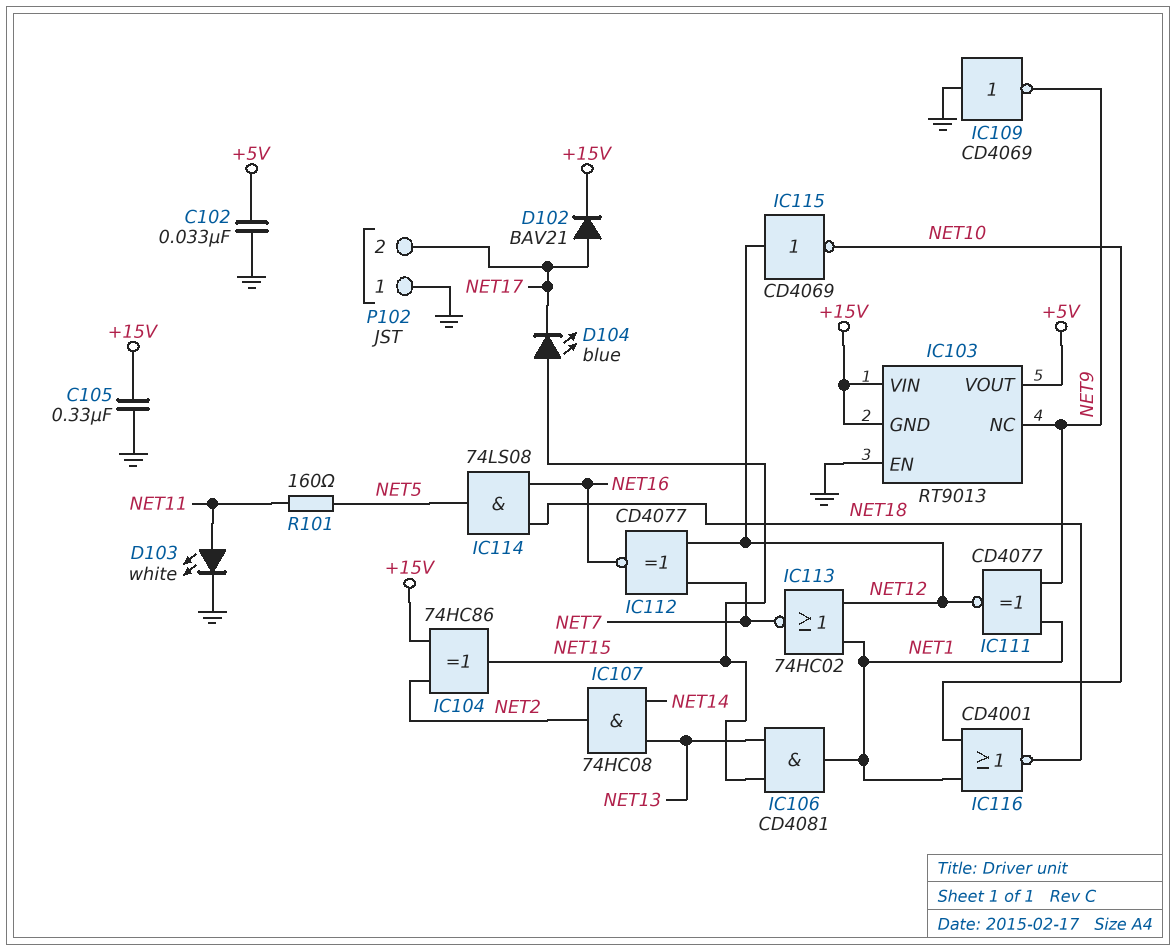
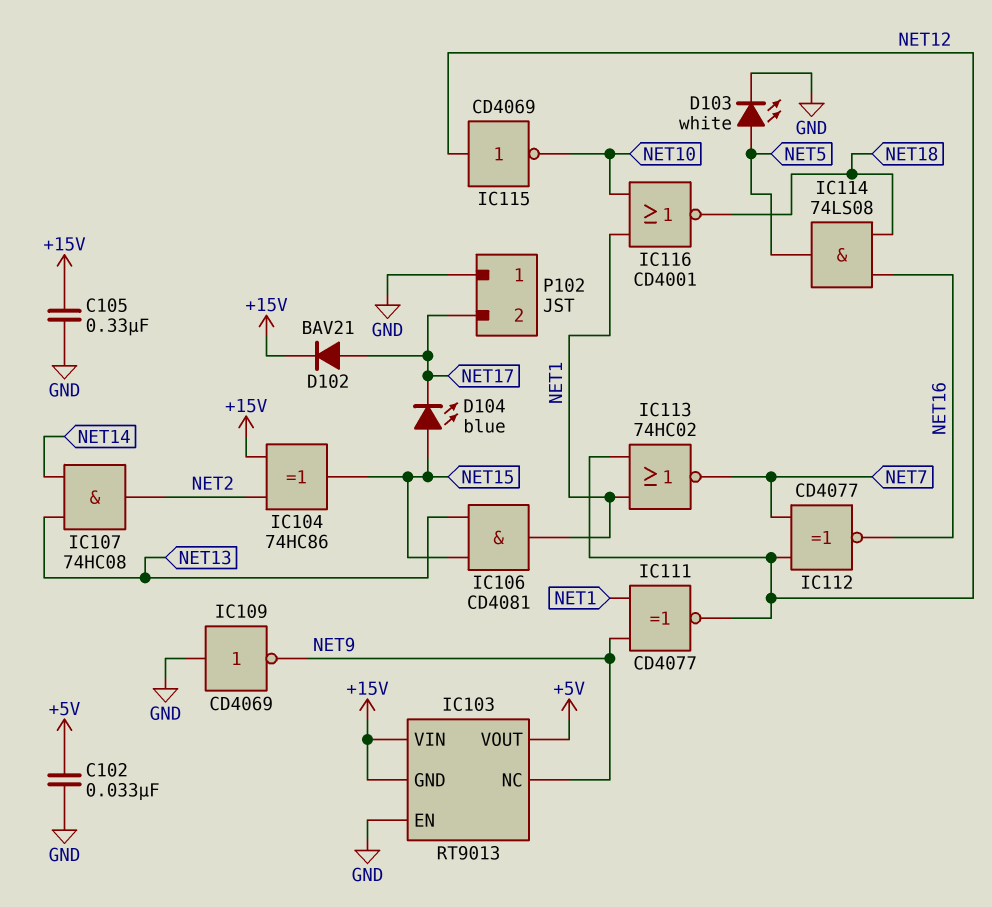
D103: LED white (A NET11, K GND) -> LED white (A NET5, K GND)
R101: 160 (NET5, NET11) -> none

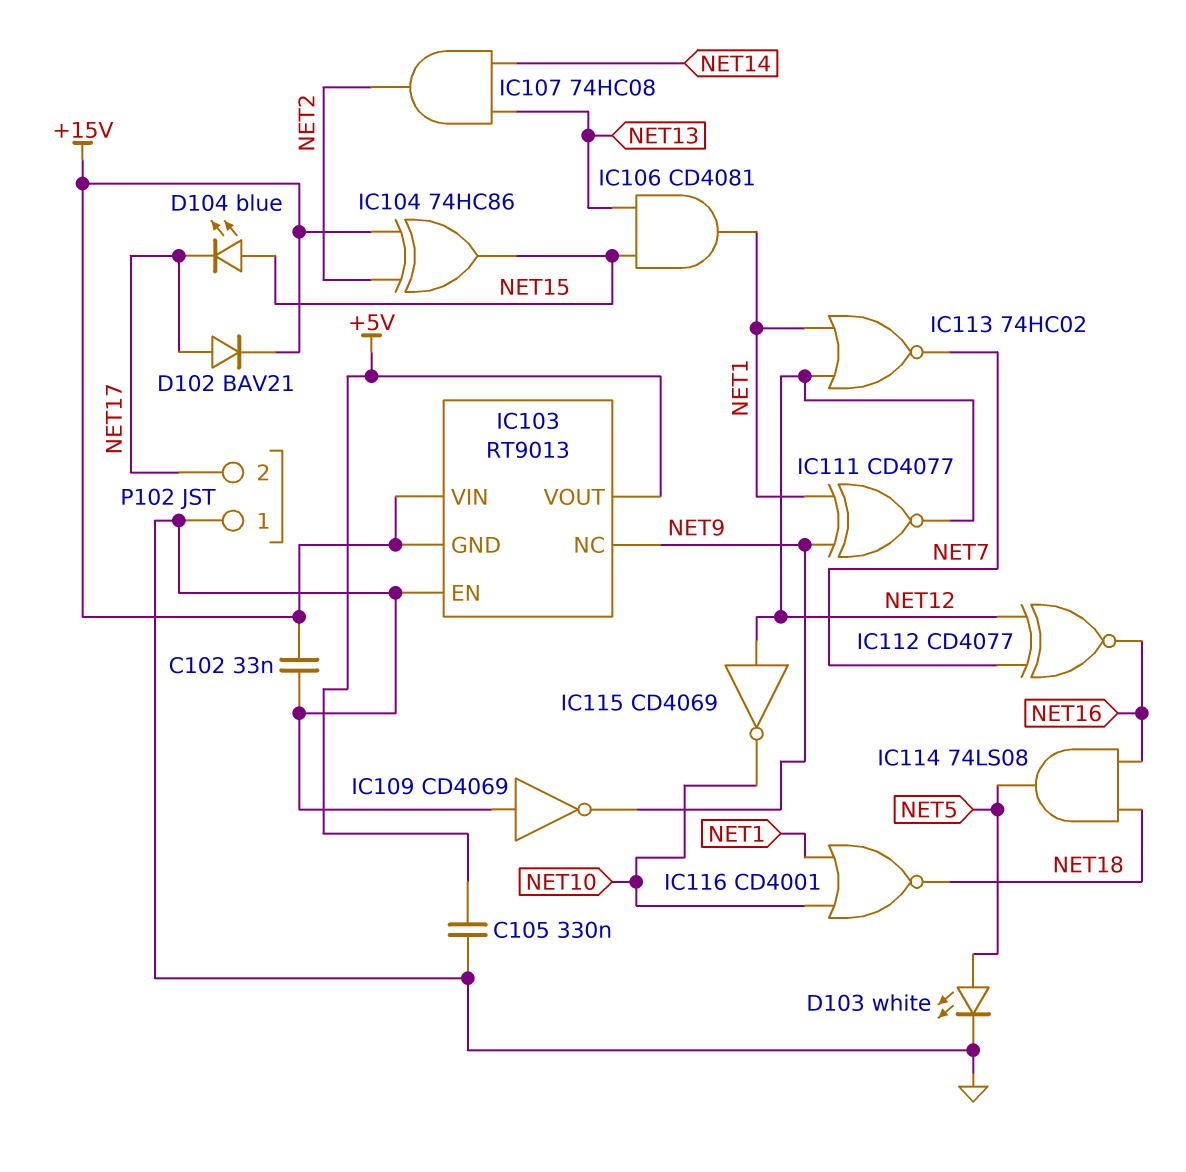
C102: 33nF (+5V, GND) -> 33nF (+15V, GND)
C105: 330nF (+15V, GND) -> 330nF (+5V, GND)

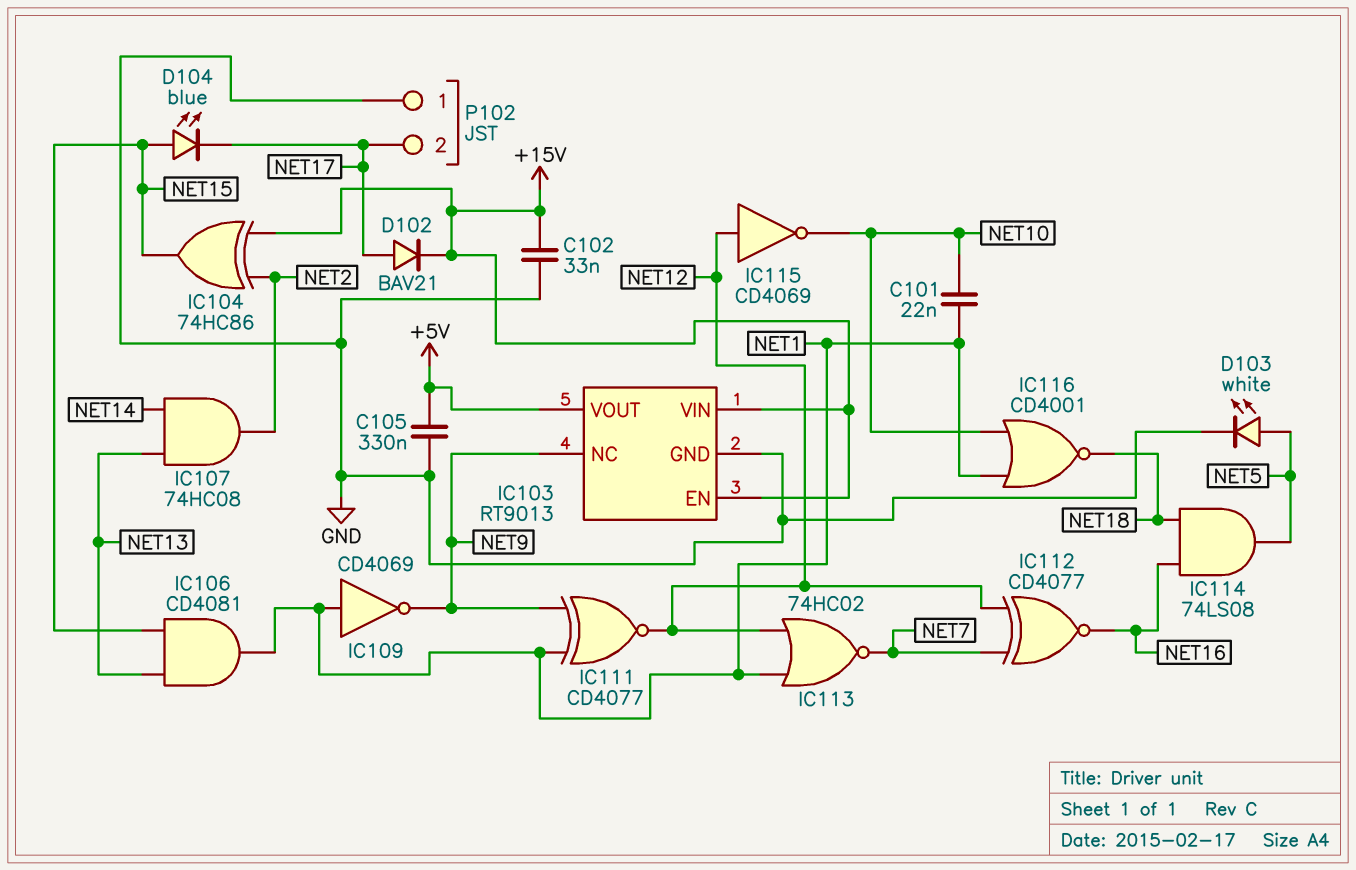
C101: none -> 22nF (NET1, NET10)
IC103 pin EN: GND -> +15V
IC103 pin GND: +15V -> GND
IC109: NOT CD4069 (in GND, out NET9) -> NOT CD4069 (in NET1, out NET9)

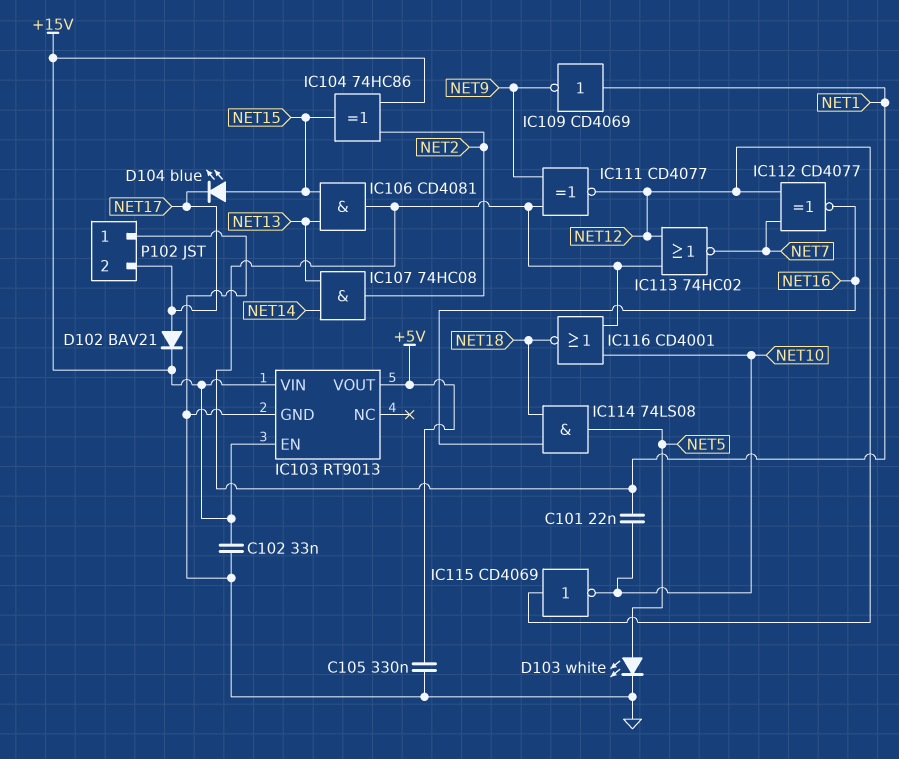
IC103 pin NC: NET9 -> none

